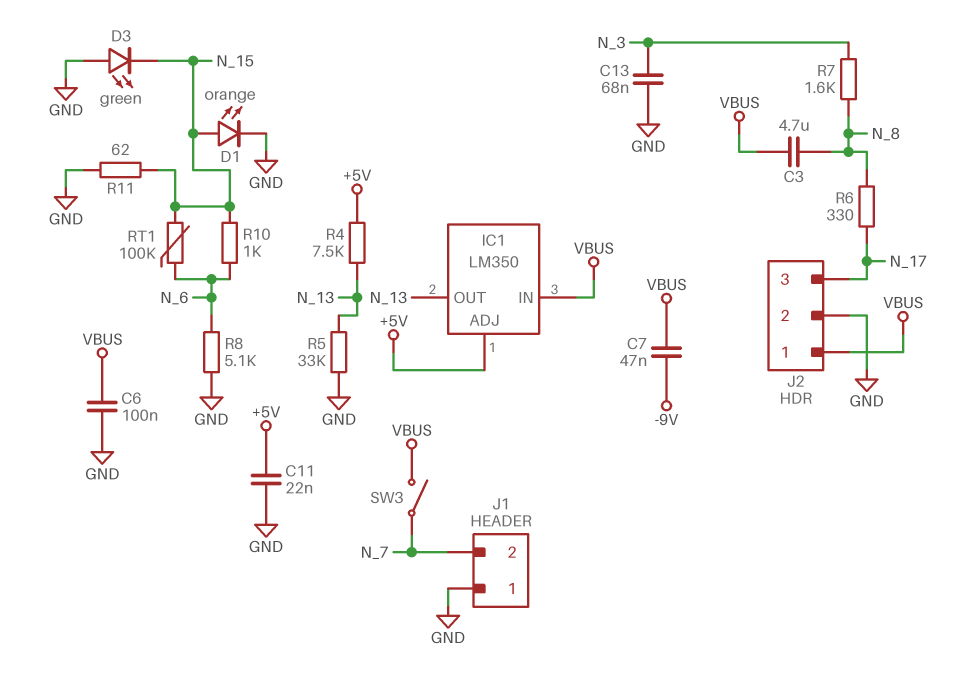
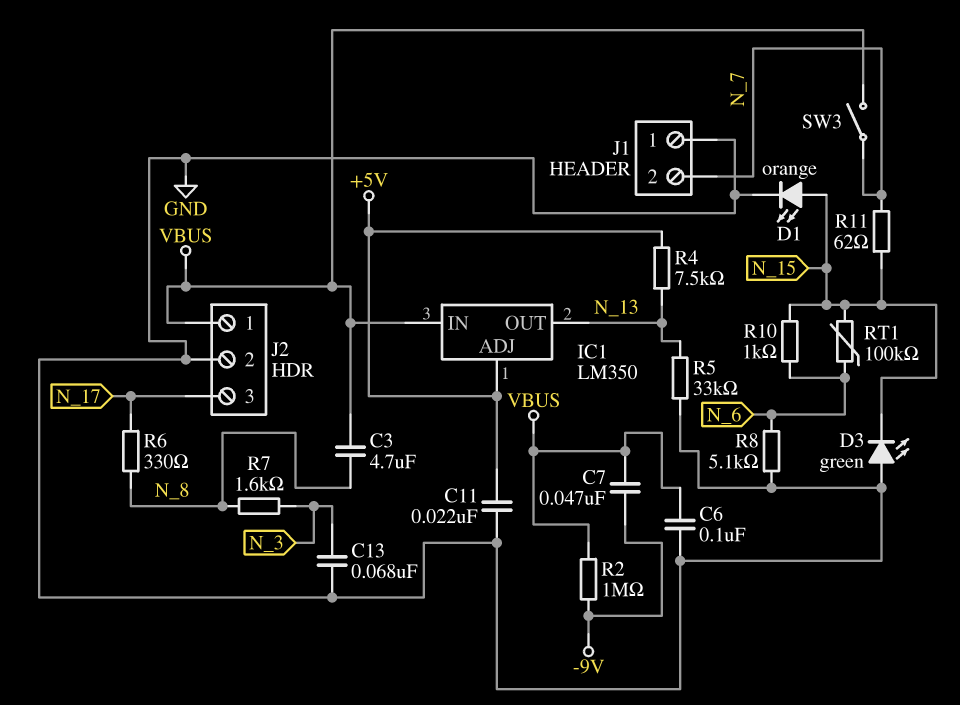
R2: none -> 1M (-9V, VBUS)
R11: 62 (GND, N_15) -> 62 (N_7, N_15)

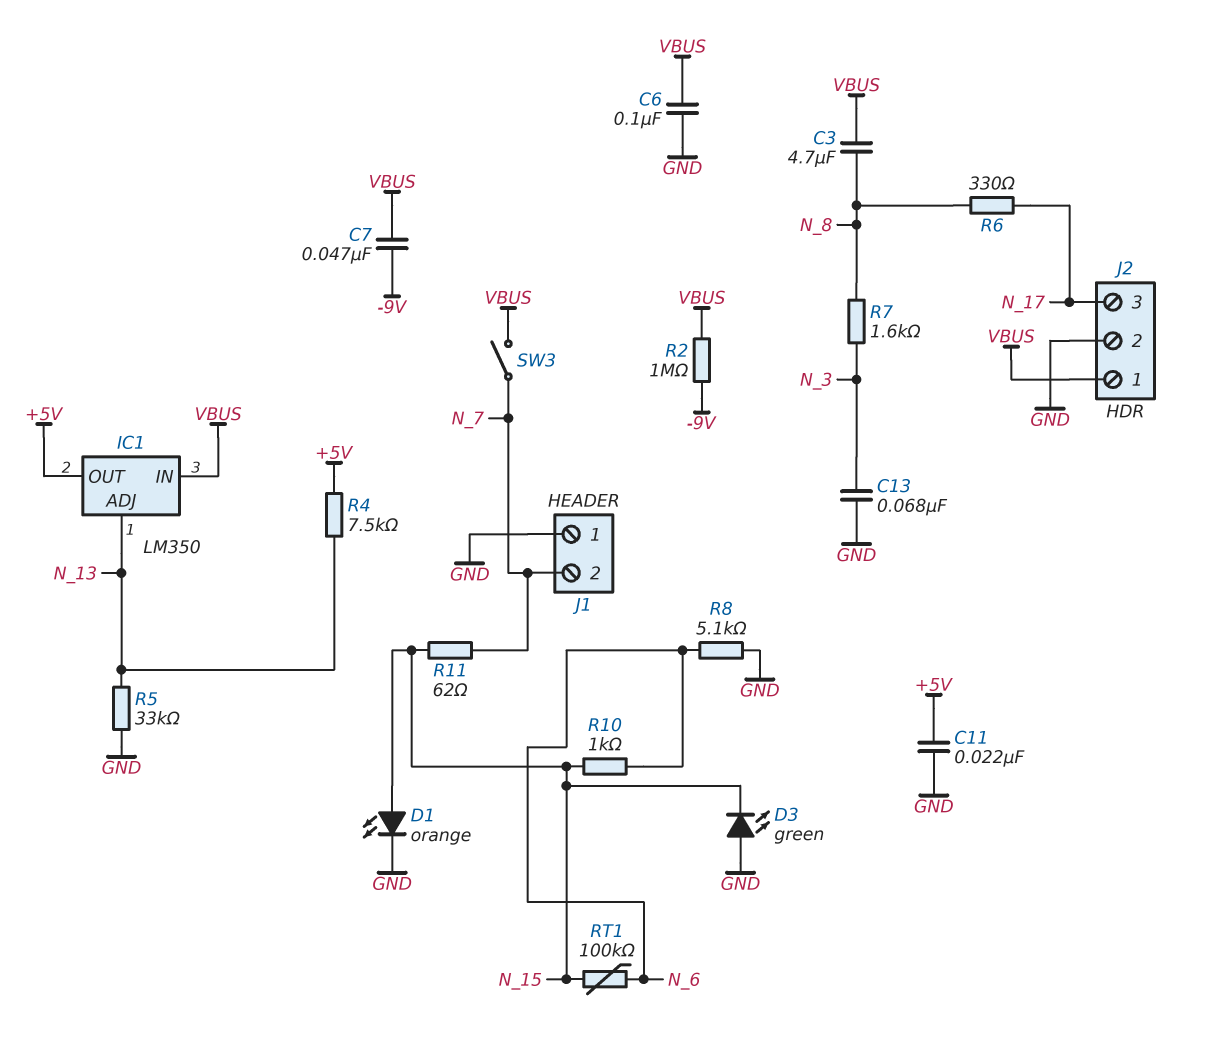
IC1 pin ADJ: +5V -> N_13
IC1 pin OUT: N_13 -> +5V

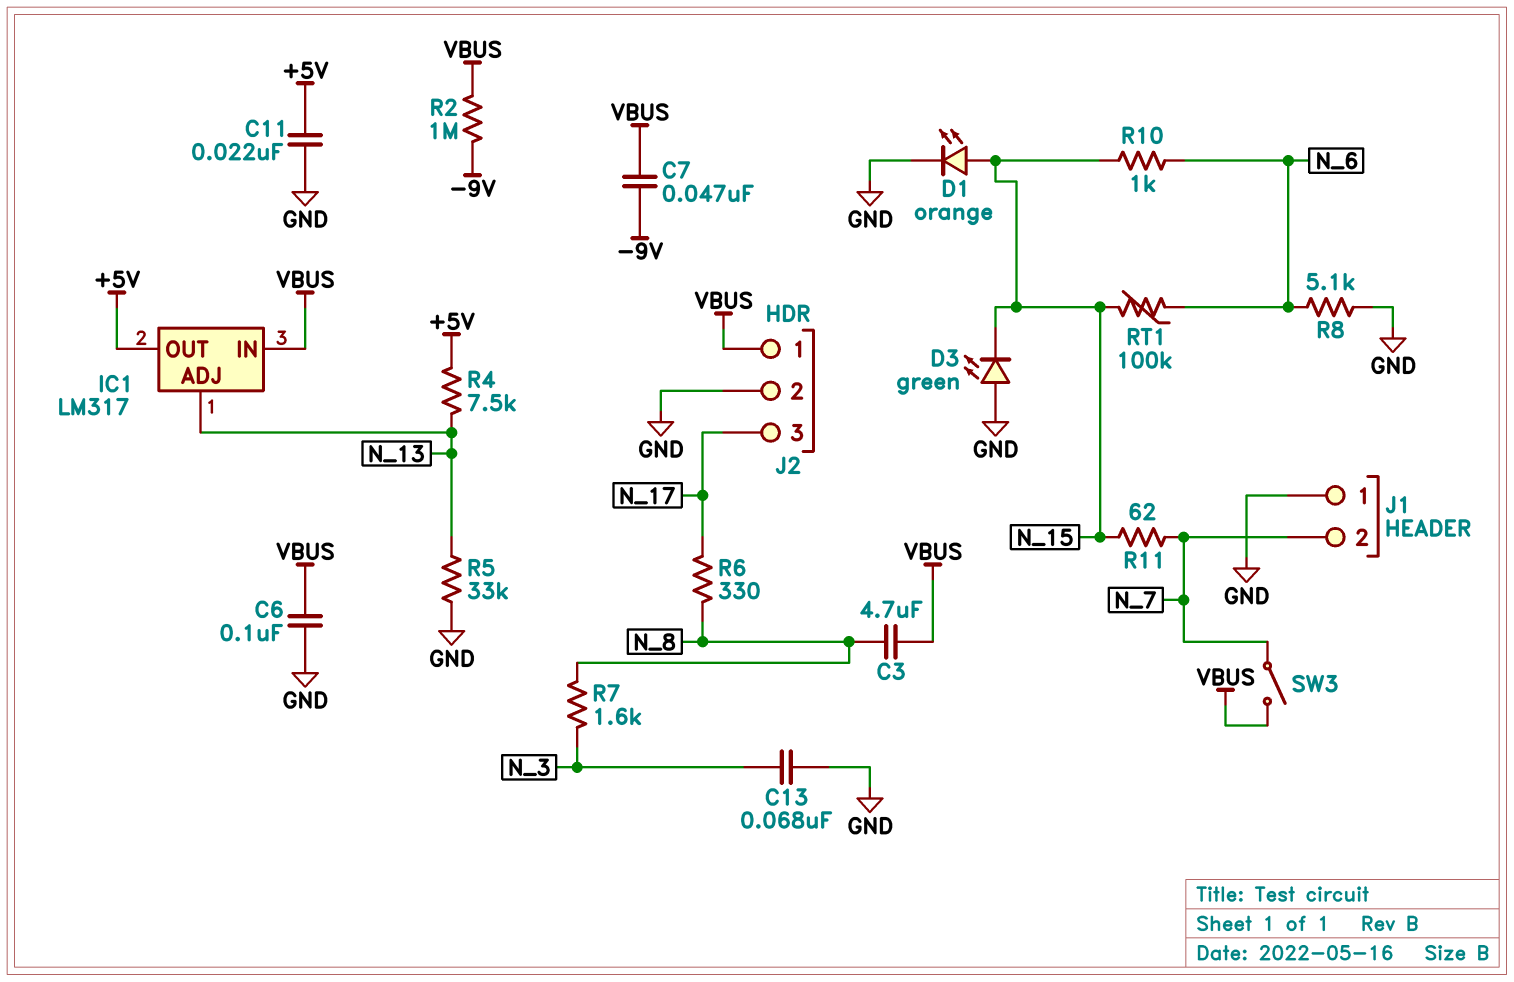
IC1: LM350 -> LM317

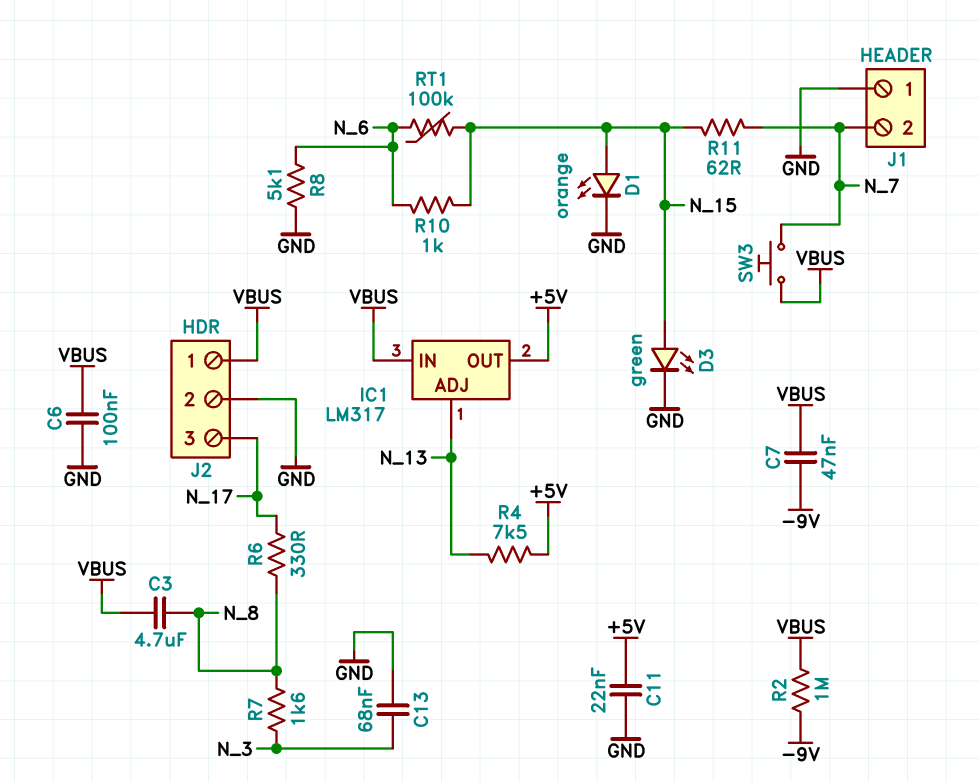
D3: LED green (A GND, K N_15) -> LED green (A N_15, K GND)
R5: 33k (GND, N_13) -> none
SW3: switch (N_7, VBUS) -> button (N_7, VBUS)

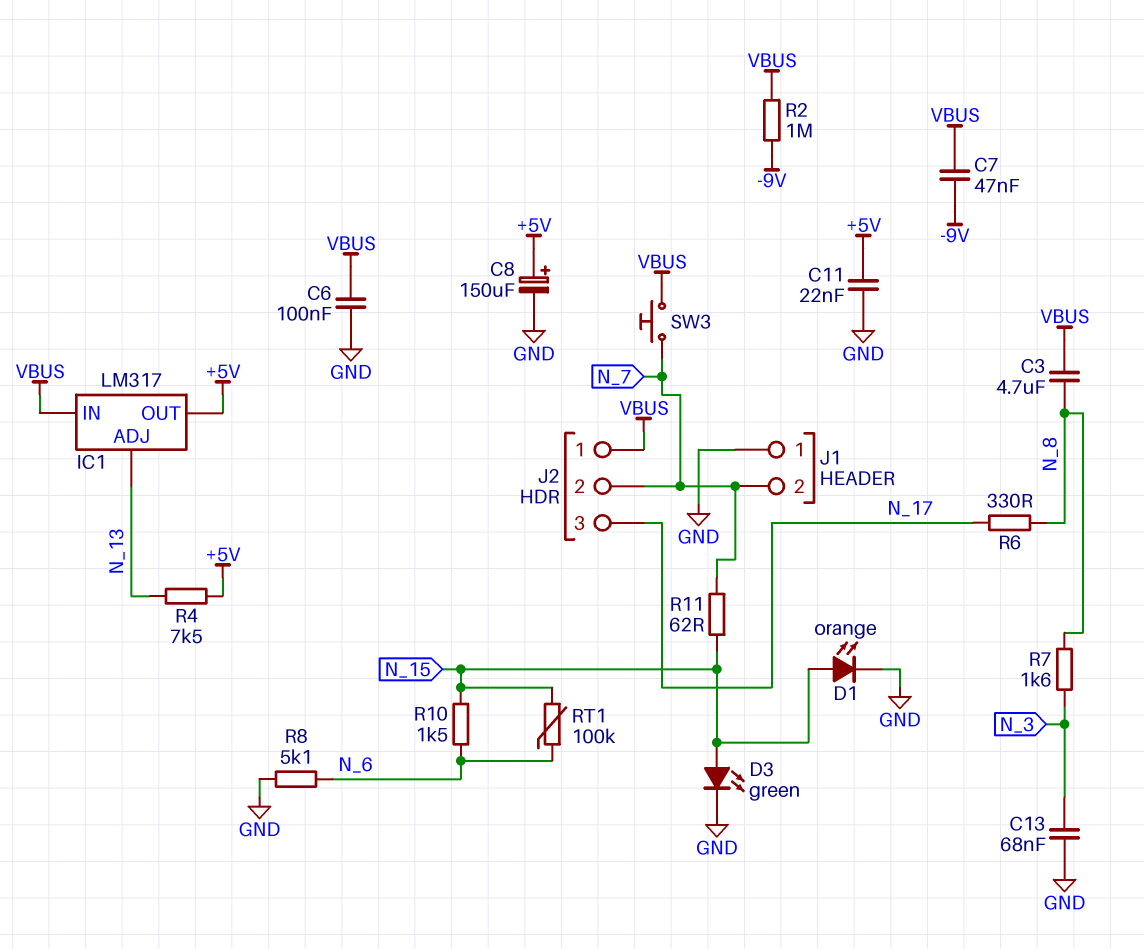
C8: none -> 150uF (plus +5V, minus GND)
J2 pin 2: GND -> N_7
R10: 1k (N_6, N_15) -> 1.5k (N_6, N_15)

